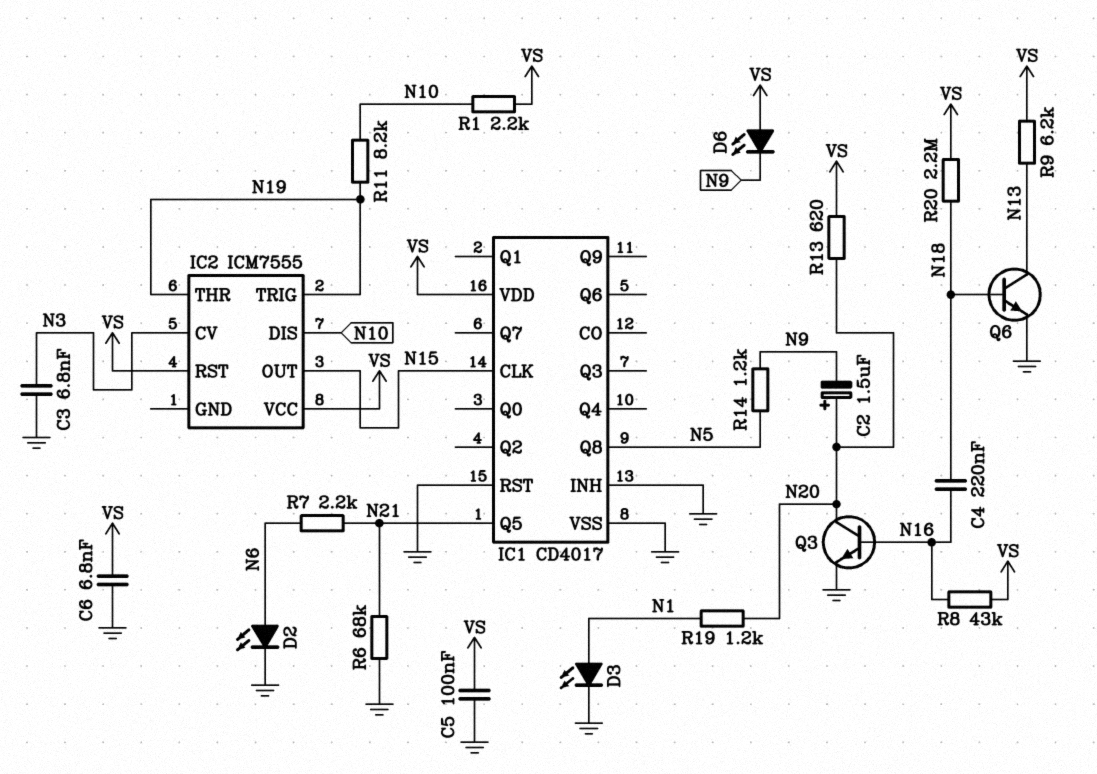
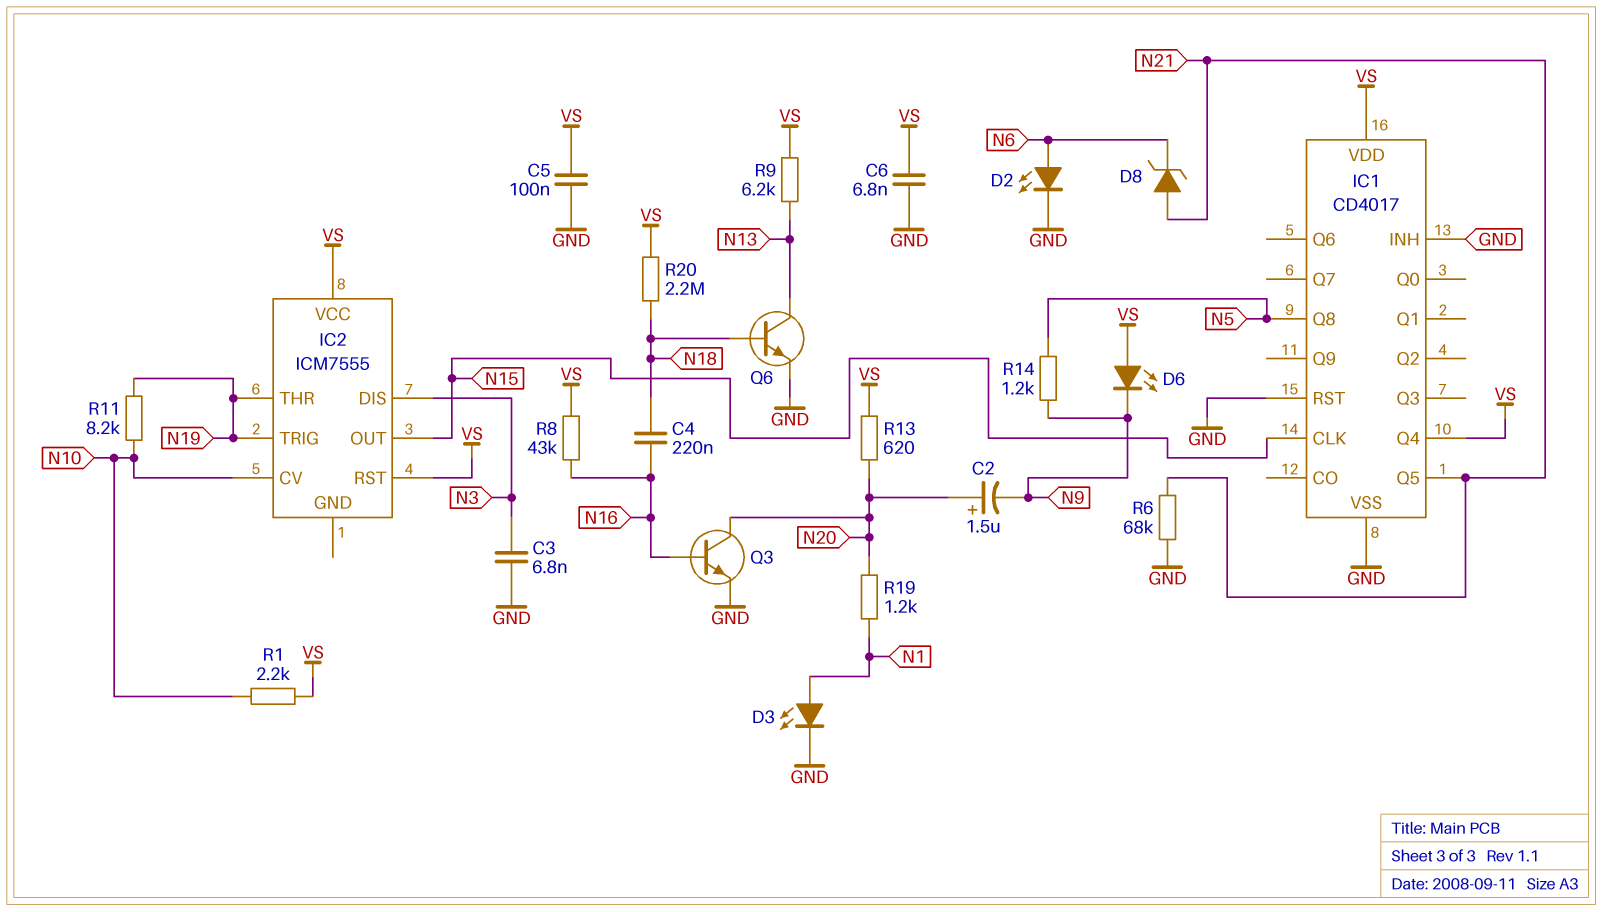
D8: none -> zener (A N21, K N6)
IC1 pin Q4: none -> VS
IC2 pin CV: N3 -> N10
IC2 pin DIS: N10 -> N3
R7: 2.2k (N6, N21) -> none

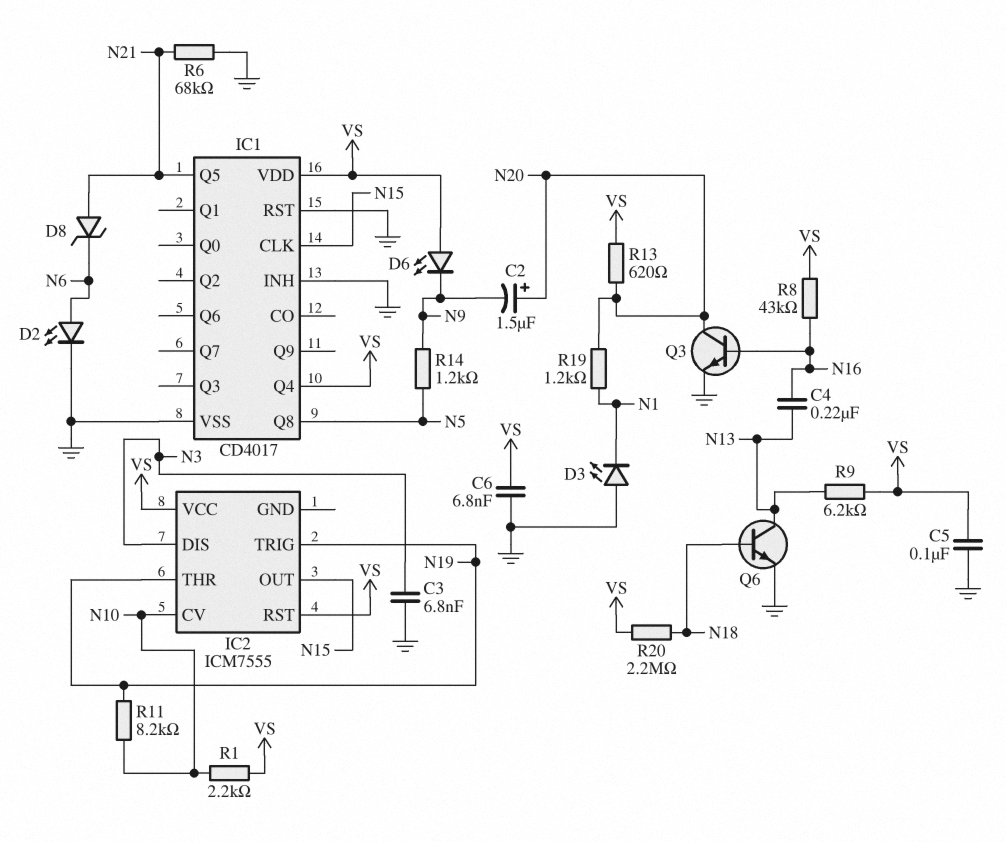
C4: 220nF (N16, N18) -> 220nF (N13, N16)
D3: LED (A N1, K GND) -> LED (A GND, K N1)

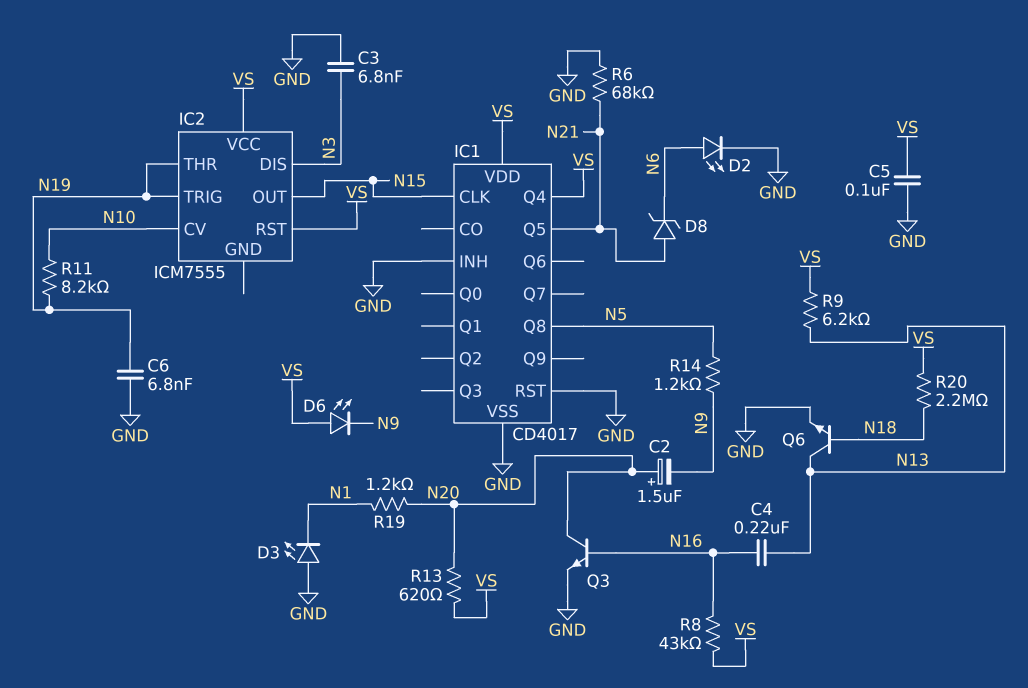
C6: 6.8nF (GND, VS) -> 6.8nF (GND, N19)
R1: 2.2k (N10, VS) -> none

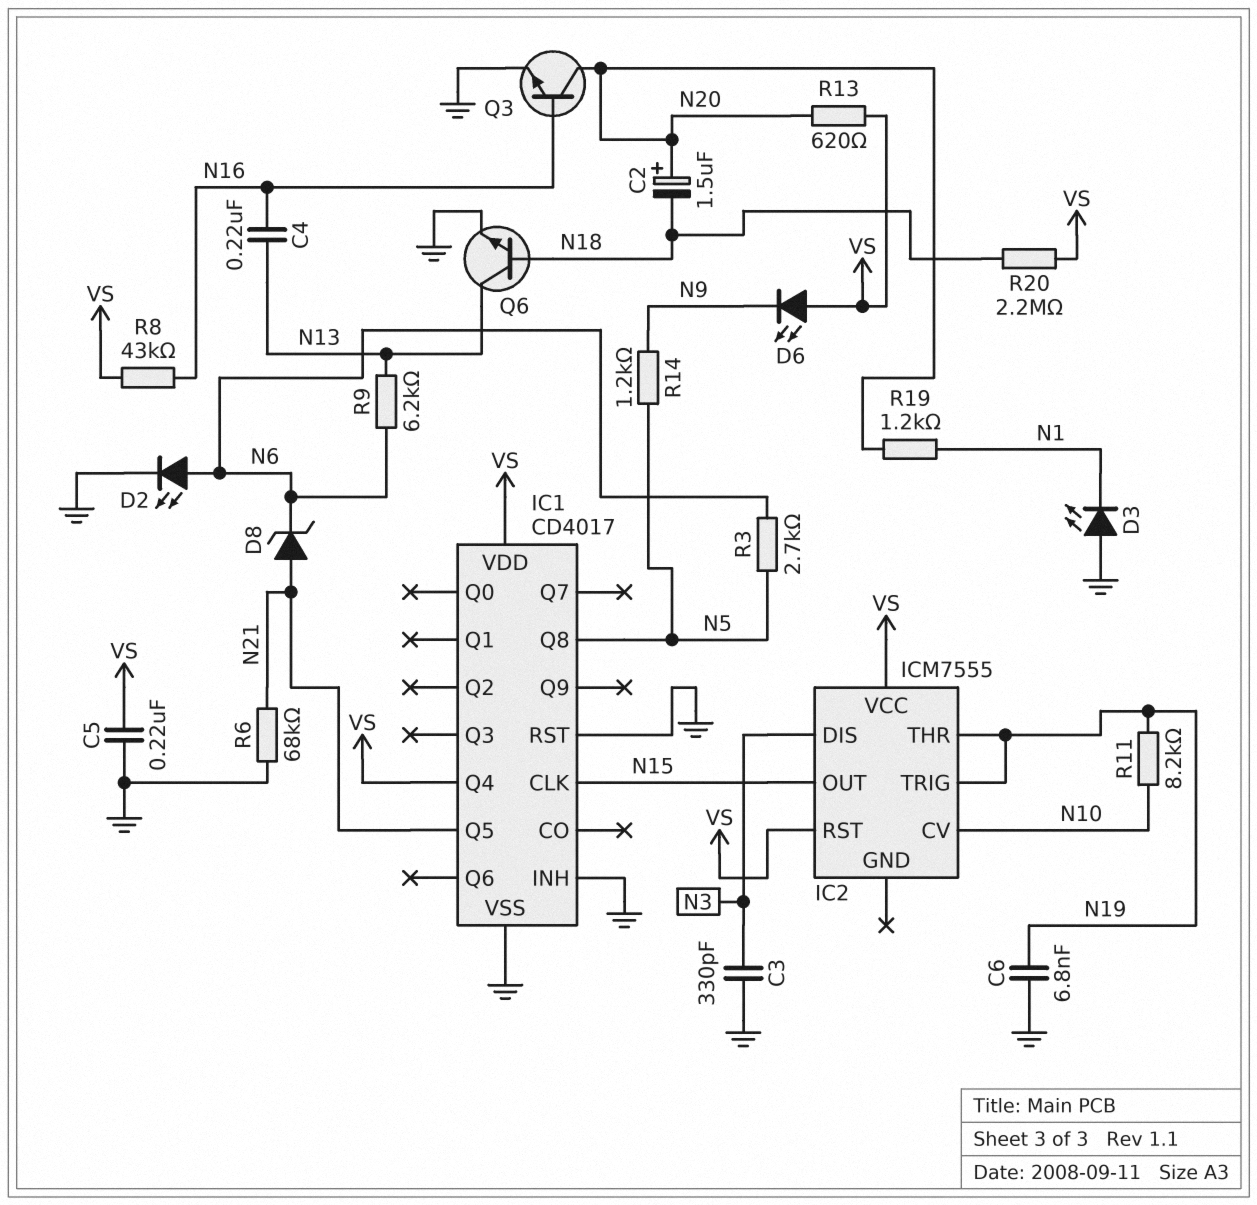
C2: 1.5uF (plus N20, minus N9) -> 1.5uF (plus N20, minus N18)
C3: 6.8nF (GND, N3) -> 330pF (GND, N3)
C5: 100nF (GND, VS) -> 220nF (GND, VS)
R3: none -> 2.7k (N5, N6)
R9: 6.2k (N13, VS) -> 6.2k (N6, N13)

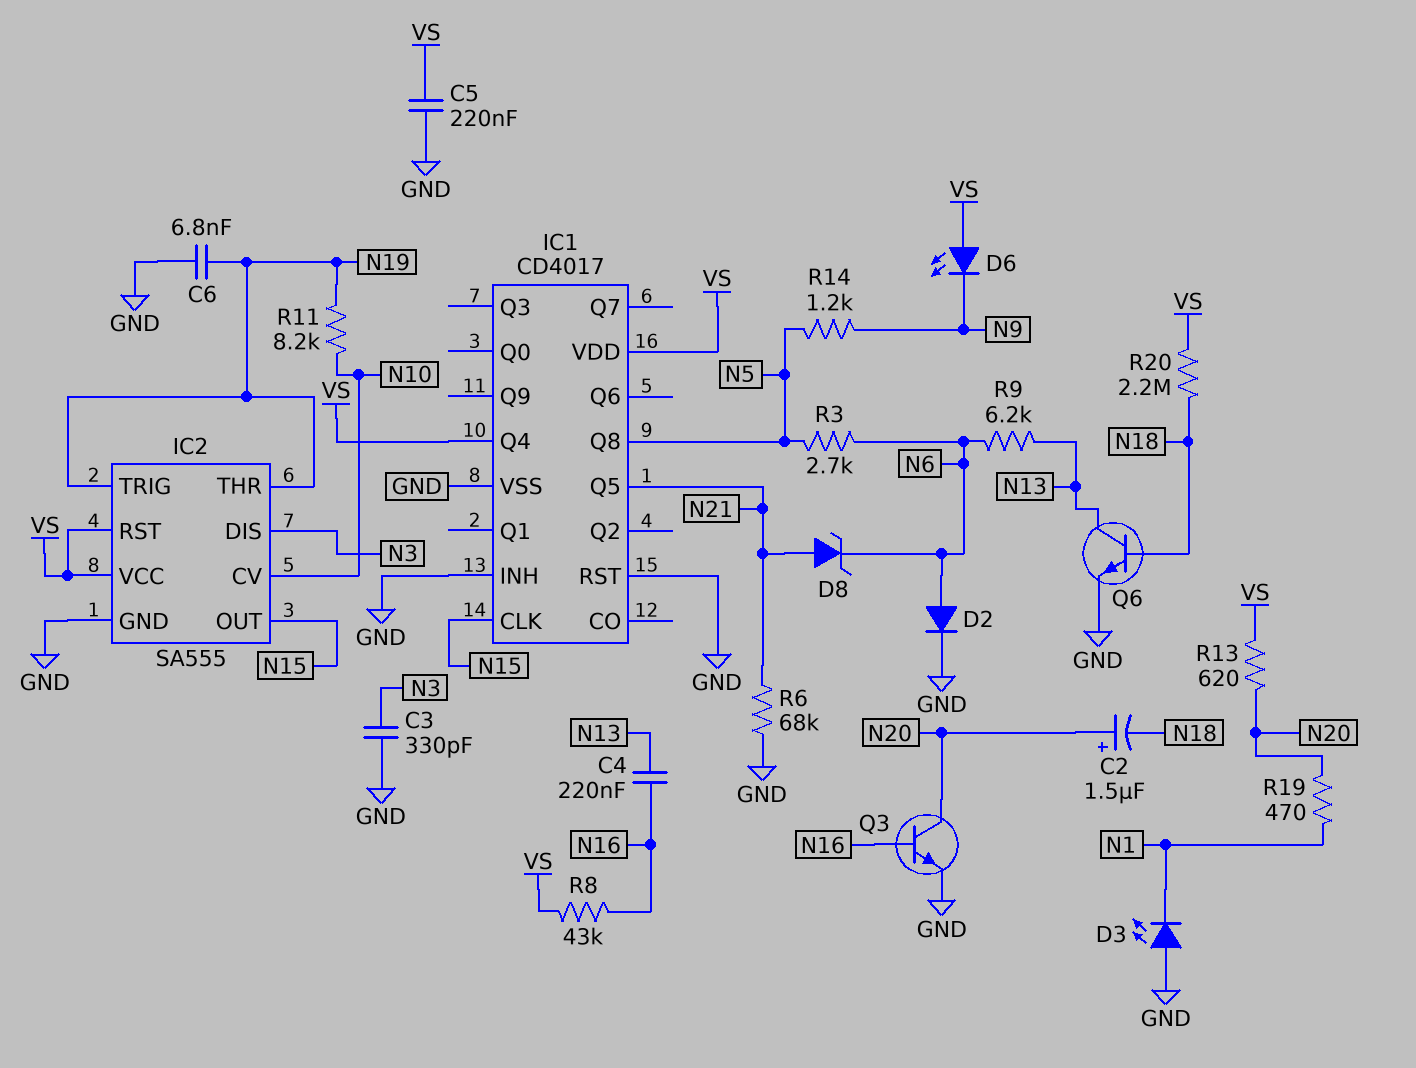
D2: LED (A N6, K GND) -> diode (A N6, K GND)
IC2: ICM7555 -> SA555
IC2 pin GND: none -> GND
R19: 1.2k (N1, N20) -> 470 (N1, N20)

